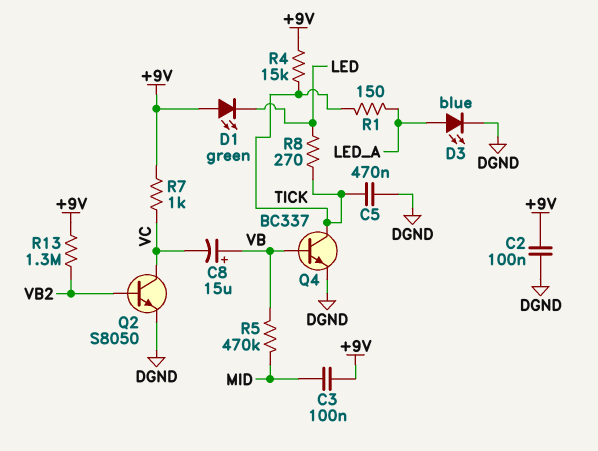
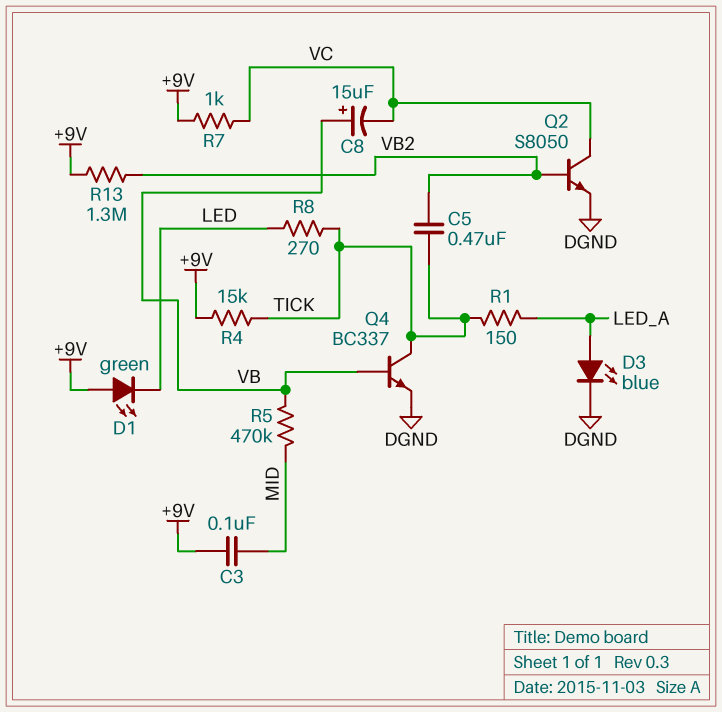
C2: 100nF (+9V, DGND) -> none
C5: 470nF (DGND, TICK) -> 470nF (TICK, VB2)

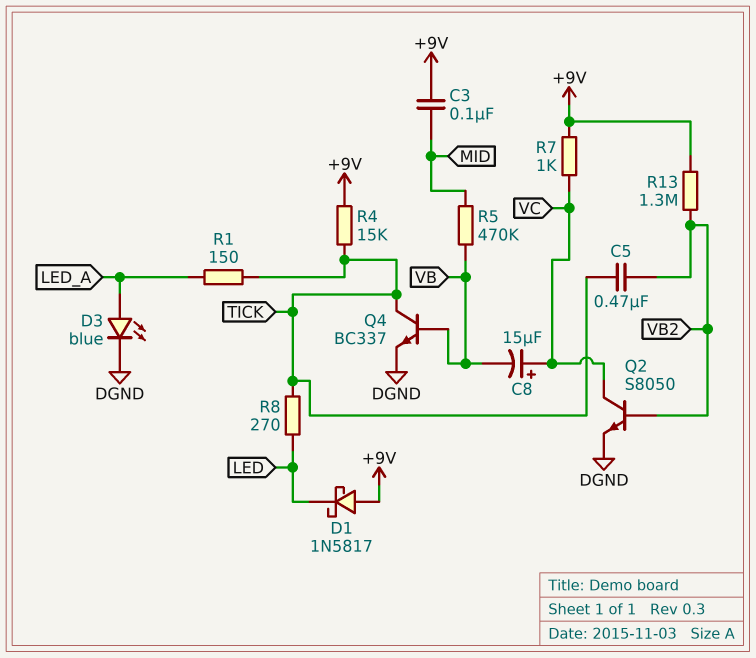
C8: 15uF (plus VB, minus VC) -> 15uF (plus VC, minus VB)
D1: LED green (A +9V, K LED) -> schottky 1N5817 (A +9V, K LED)

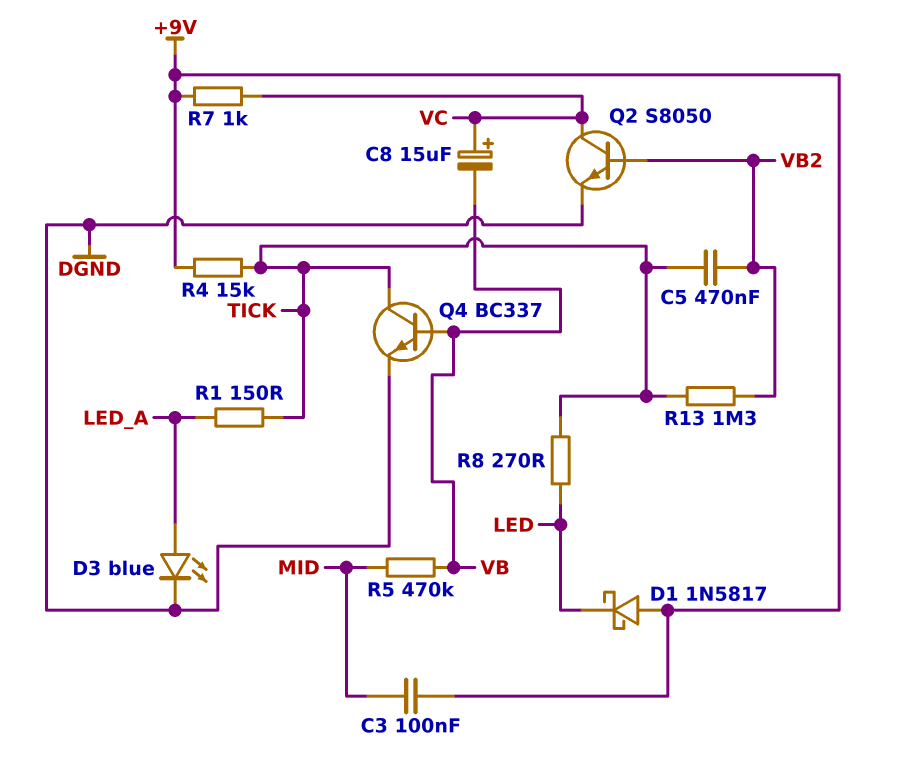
R13: 1.3M (+9V, VB2) -> 1.3M (TICK, VB2)

